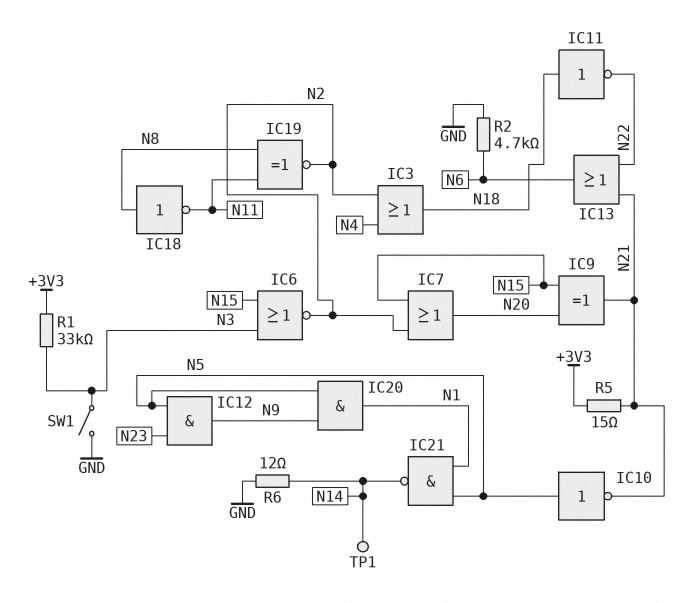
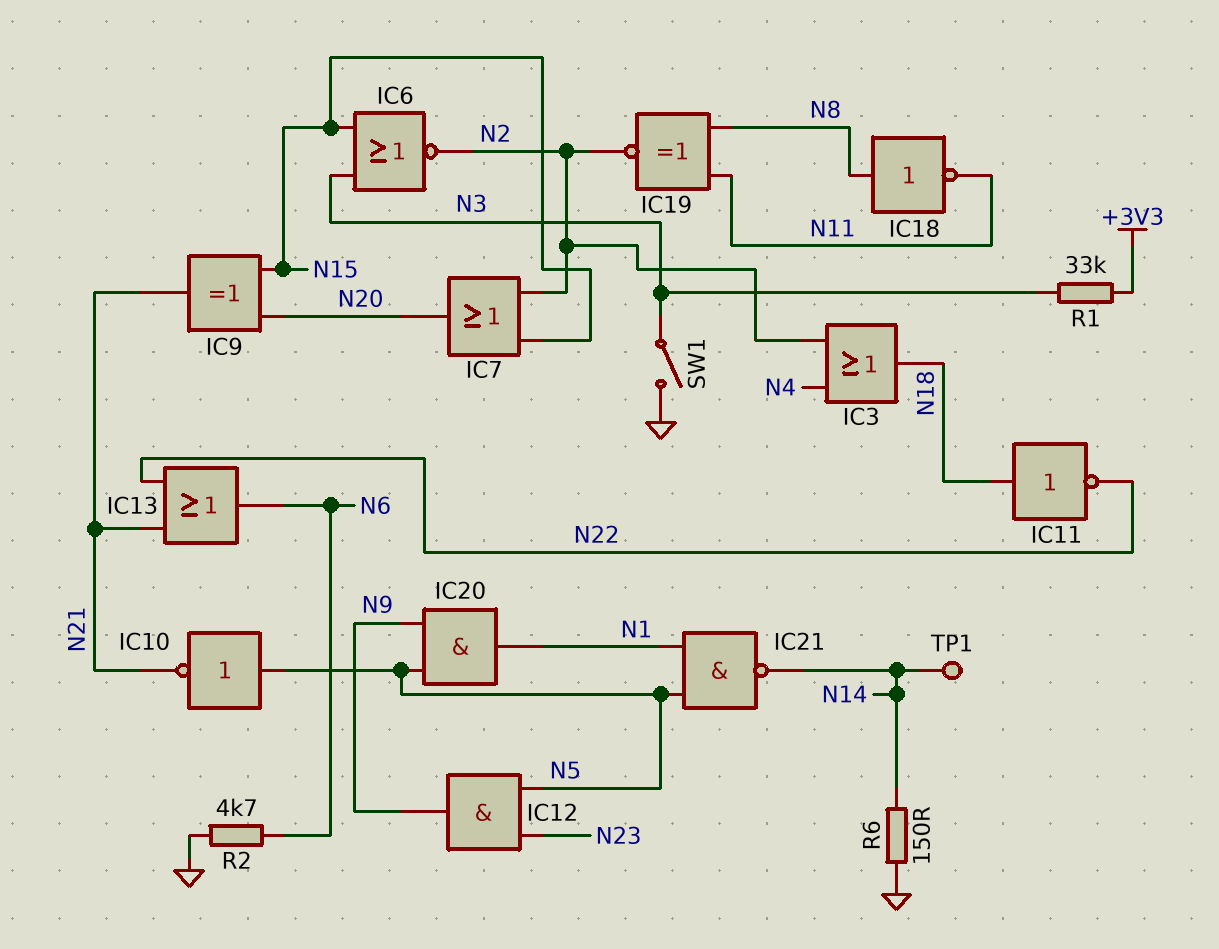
R5: 15 (+3V3, N21) -> none
R6: 12 (GND, N14) -> 150 (GND, N14)

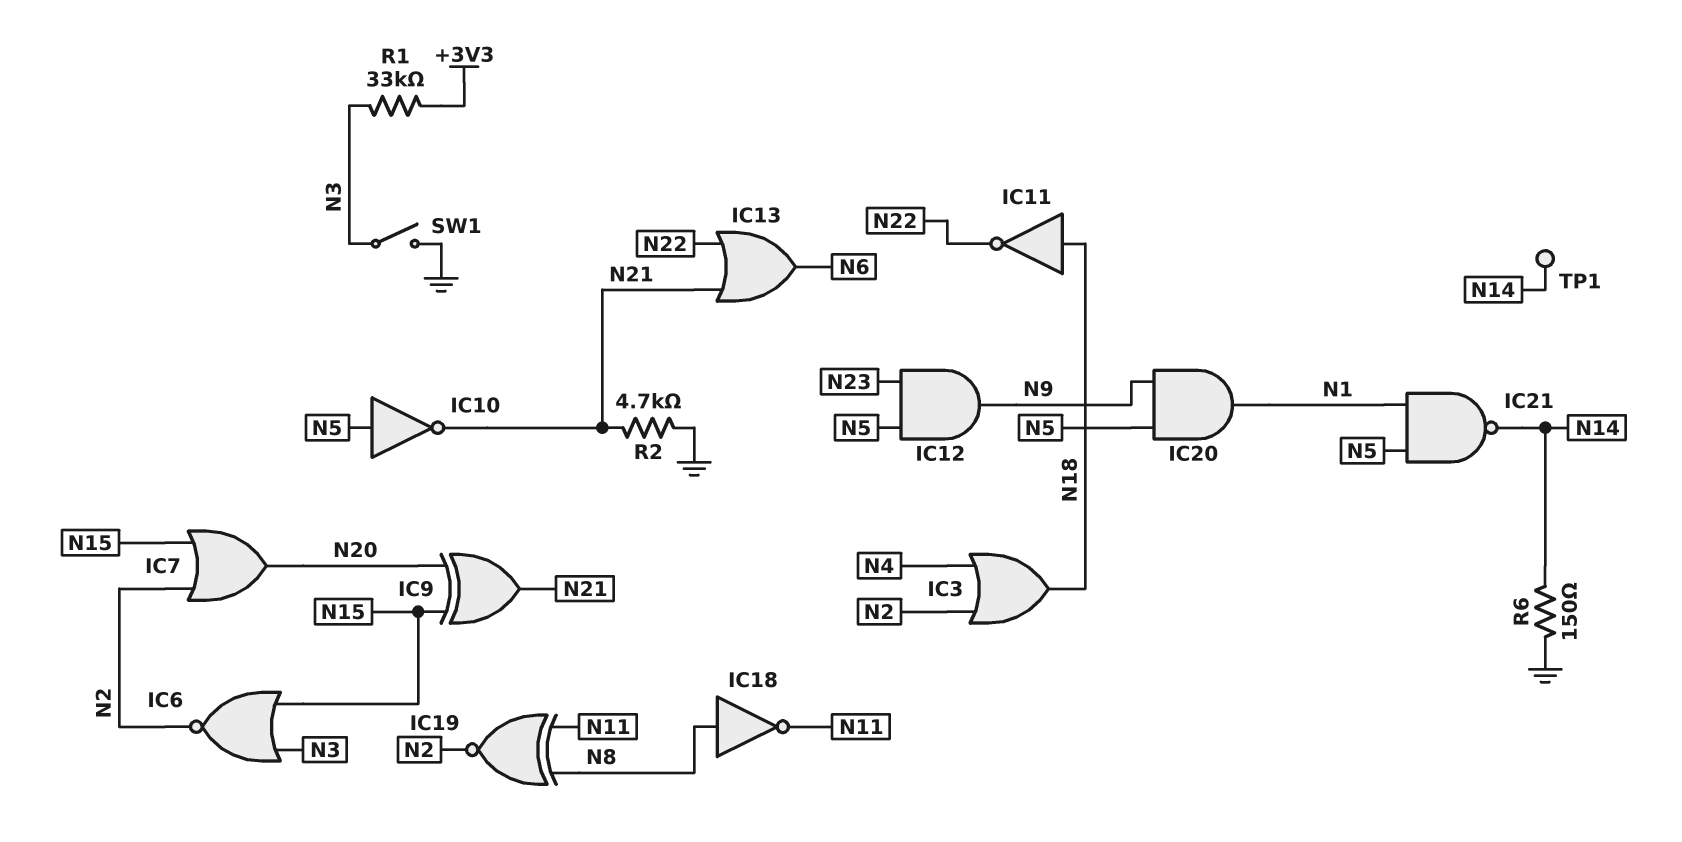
R2: 4.7k (GND, N6) -> 4.7k (GND, N21)

